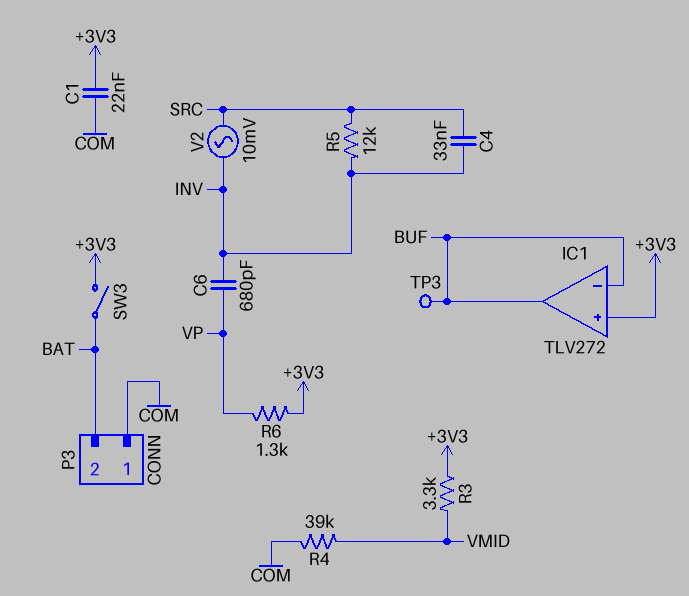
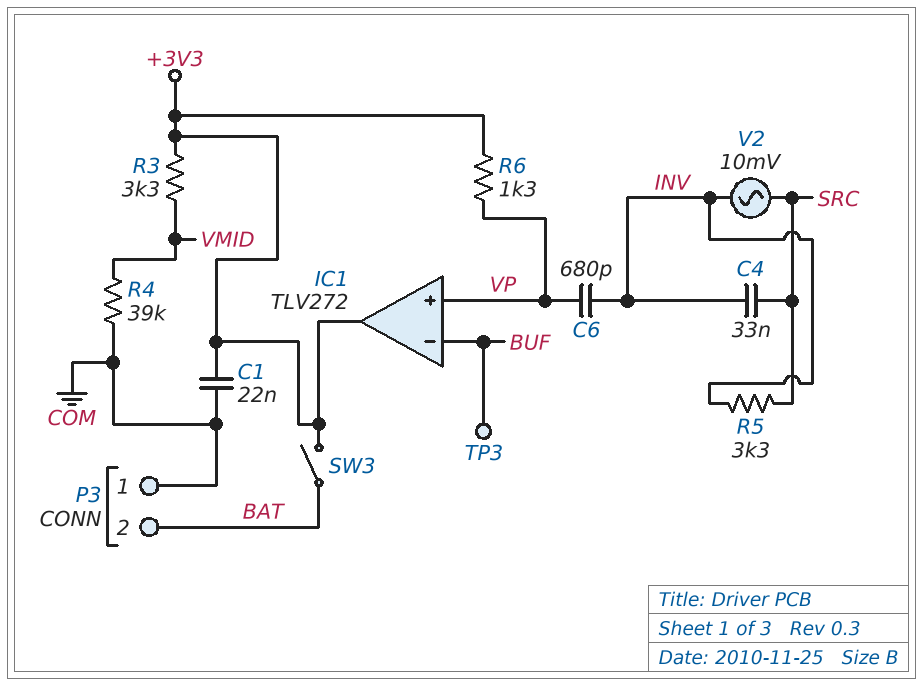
IC1 pin in+: +3V3 -> VP
IC1 pin out: BUF -> +3V3
R5: 12k (INV, SRC) -> 3.3k (INV, SRC)

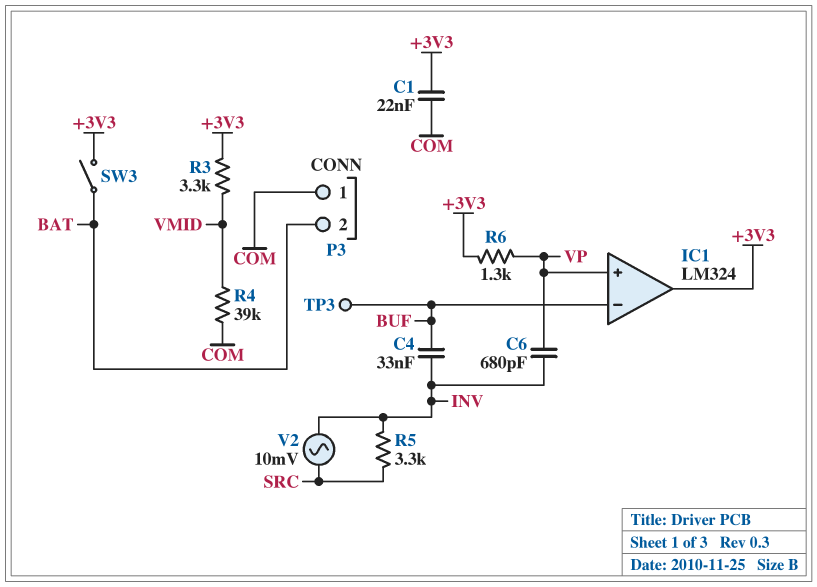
C4: 33nF (INV, SRC) -> 33nF (BUF, INV)
IC1: TLV272 -> LM324

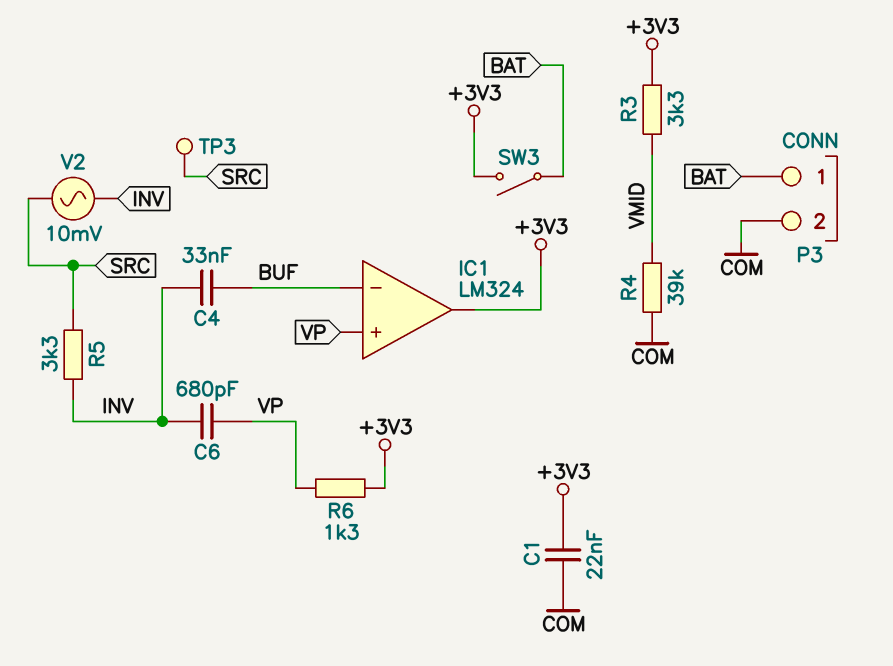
P3 pin 1: COM -> BAT
P3 pin 2: BAT -> COM
TP3: test point (BUF) -> test point (SRC)

